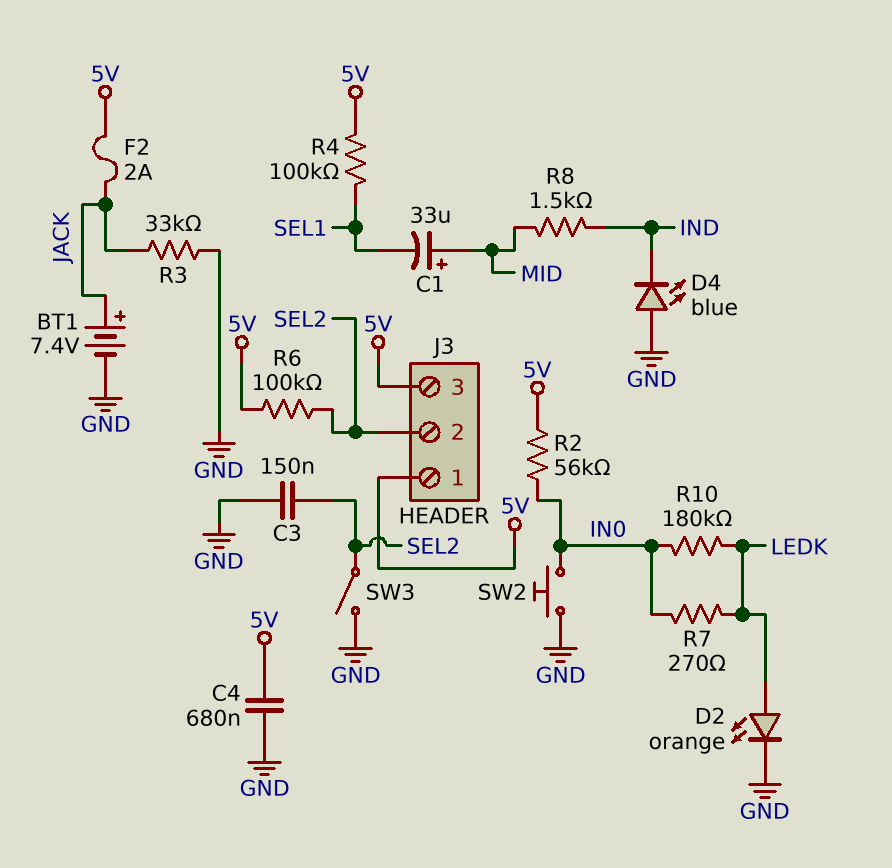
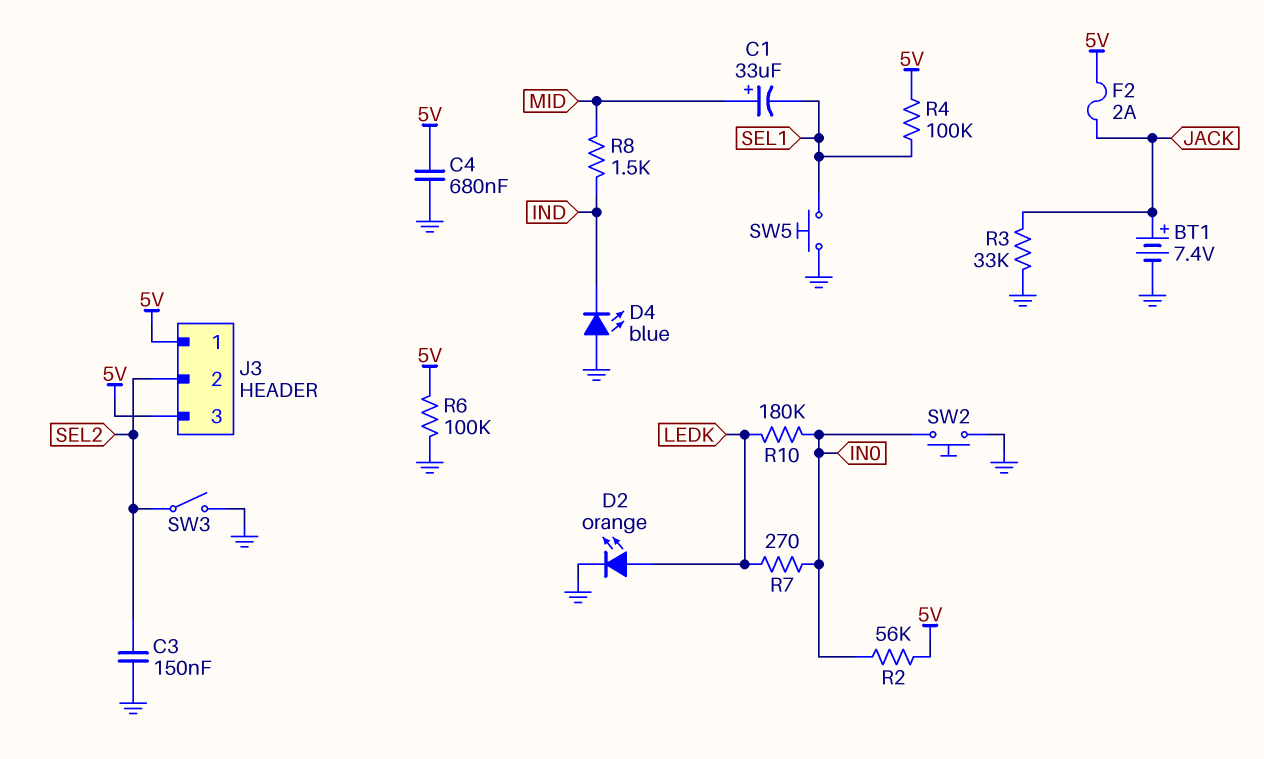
R6: 100k (5V, SEL2) -> 100k (5V, GND)
SW5: none -> button (GND, SEL1)

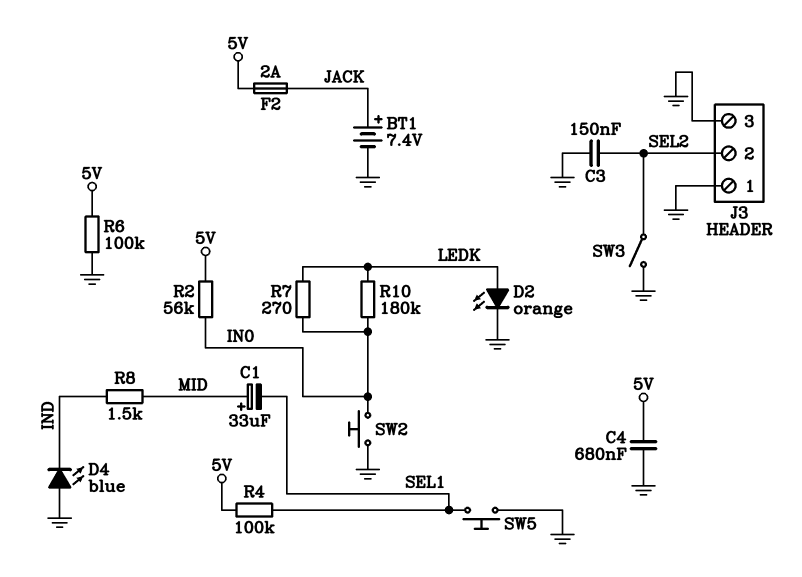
J3 pin 1: 5V -> GND
J3 pin 3: 5V -> GND
R3: 33k (GND, JACK) -> none

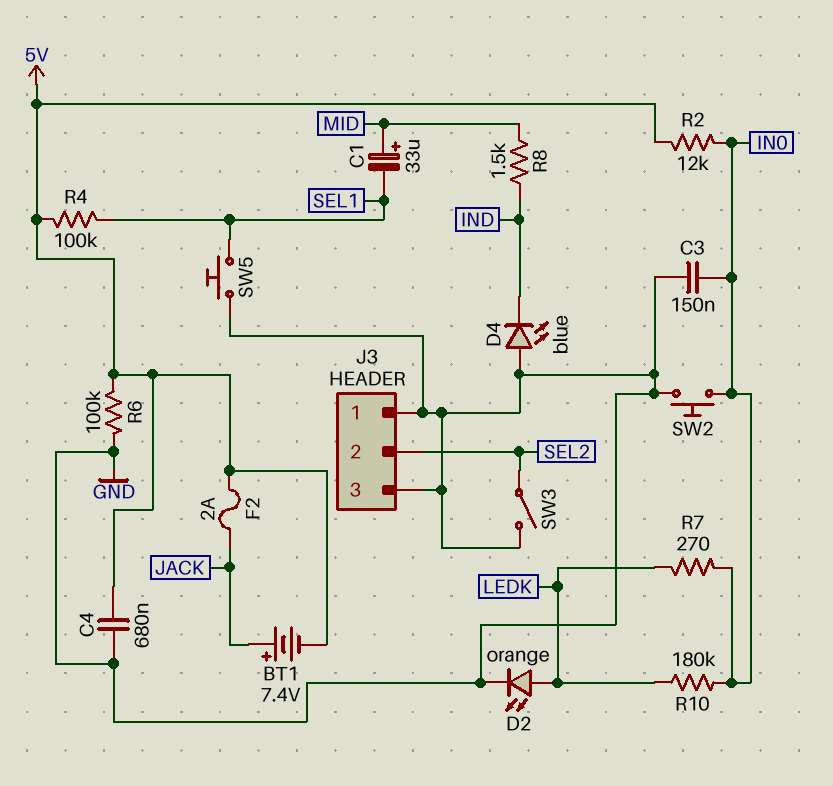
BT1: 7.4V (plus JACK, minus GND) -> 7.4V (plus JACK, minus 5V)
C3: 150nF (GND, SEL2) -> 150nF (GND, IN0)
R2: 56k (5V, IN0) -> 12k (5V, IN0)

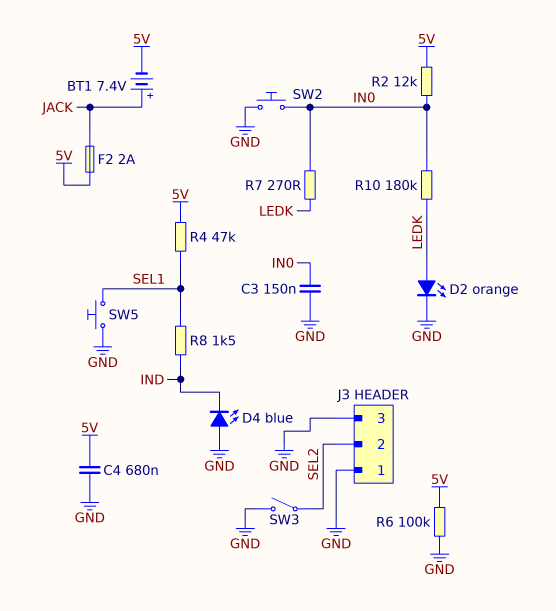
C1: 33uF (plus MID, minus SEL1) -> none
R4: 100k (5V, SEL1) -> 47k (5V, SEL1)
R8: 1.5k (IND, MID) -> 1.5k (IND, SEL1)

